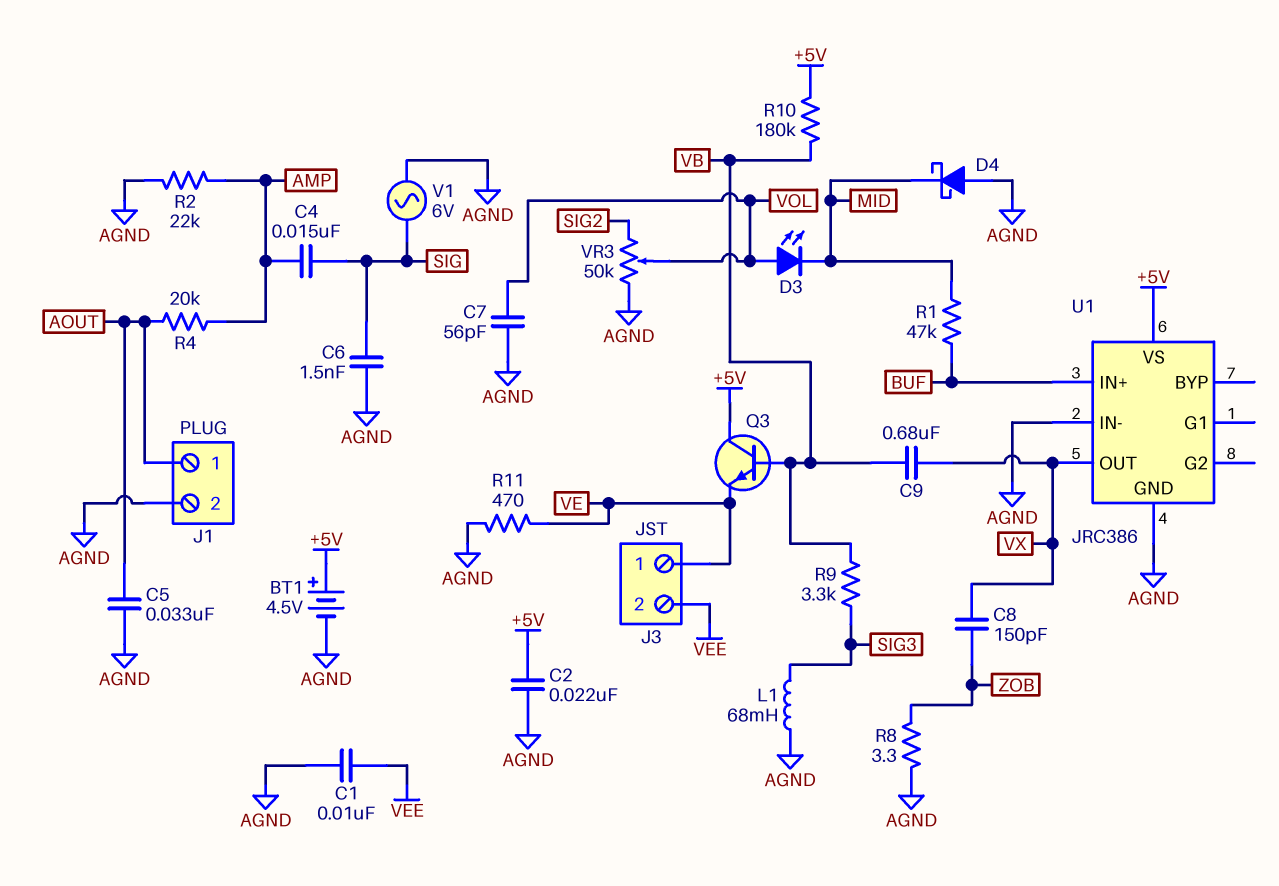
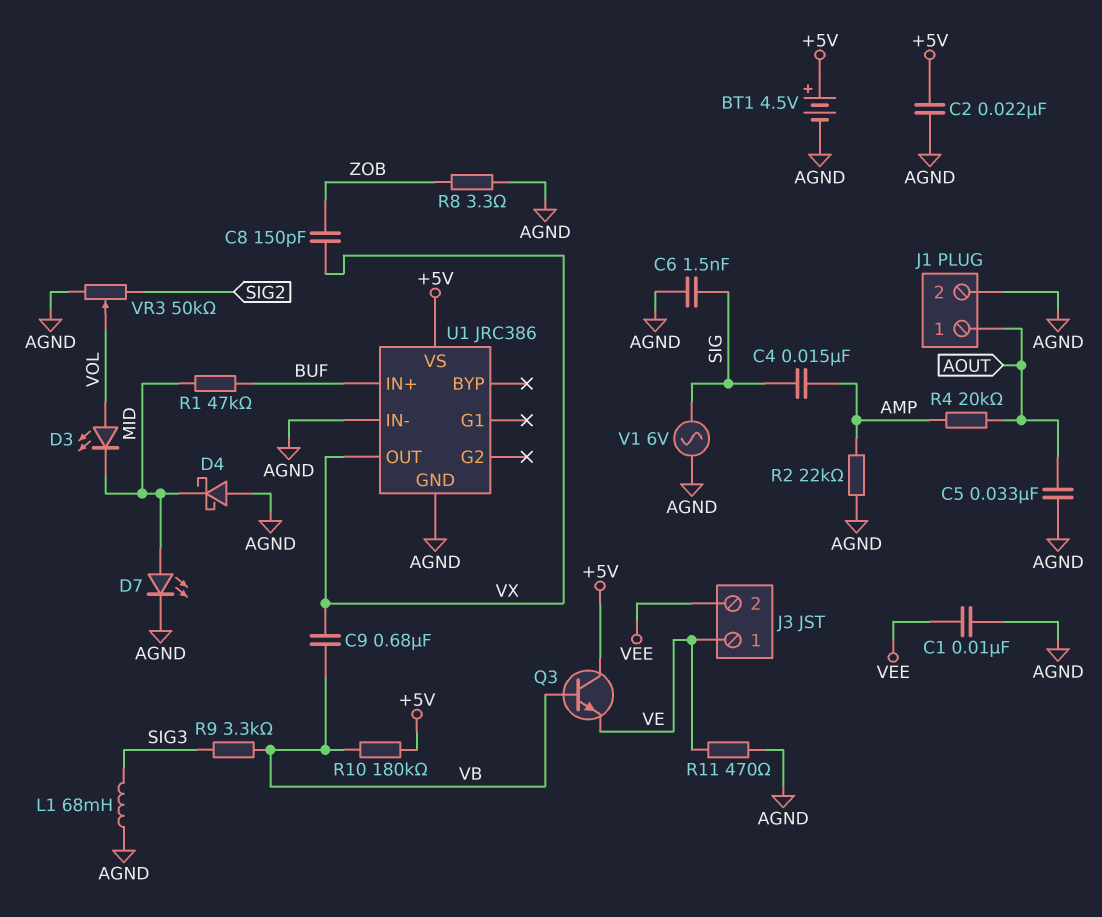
C7: 56pF (AGND, VOL) -> none
D7: none -> LED (A MID, K AGND)

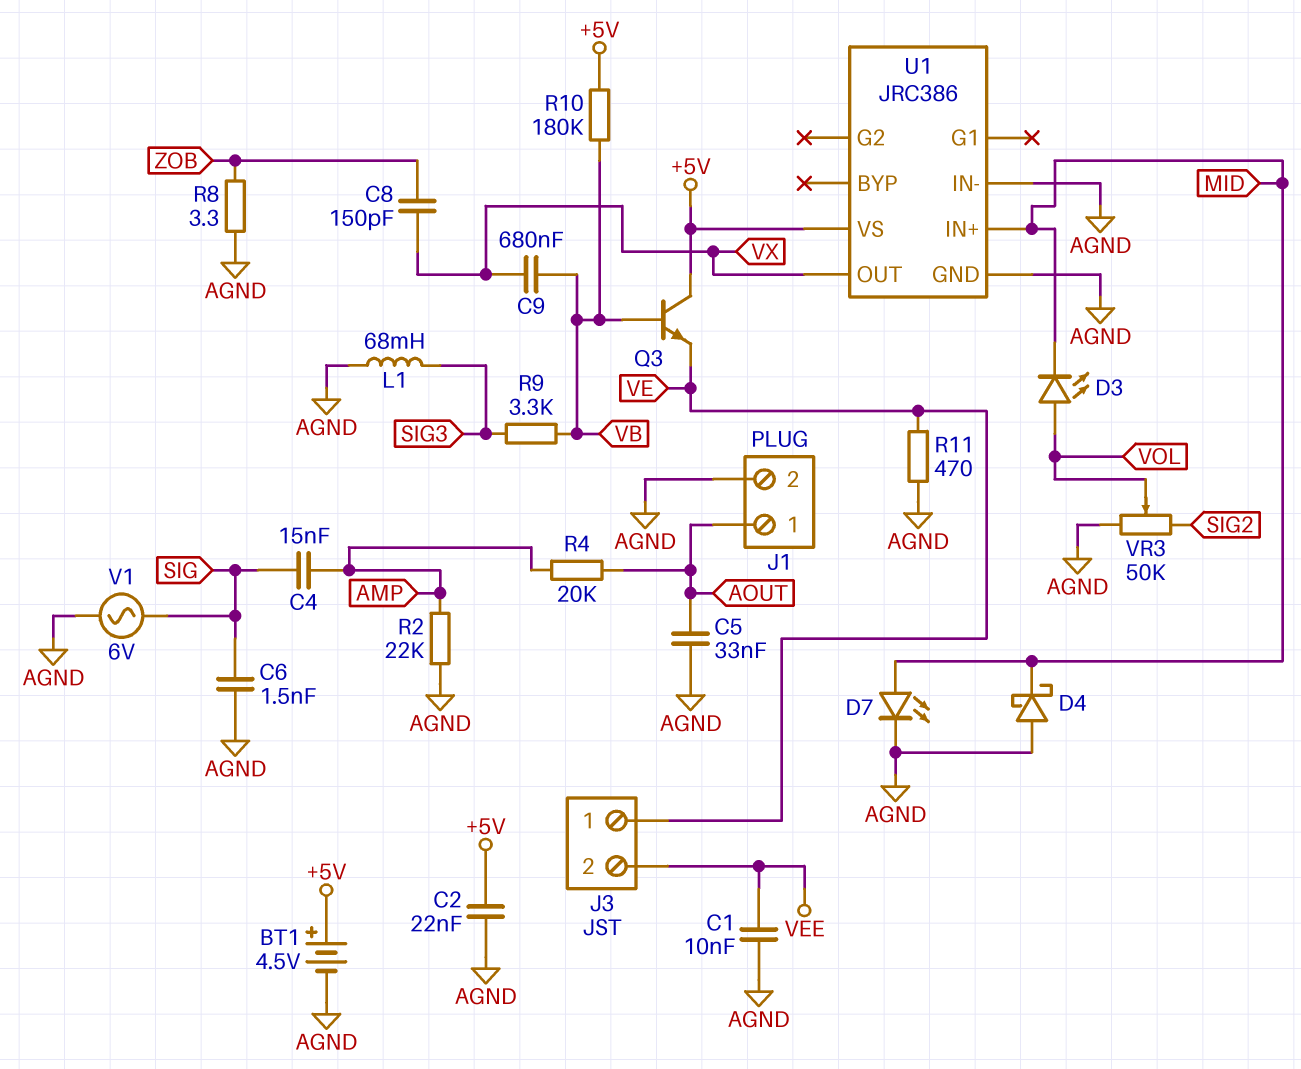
R1: 47k (BUF, MID) -> none
U1 pin IN+: BUF -> MID

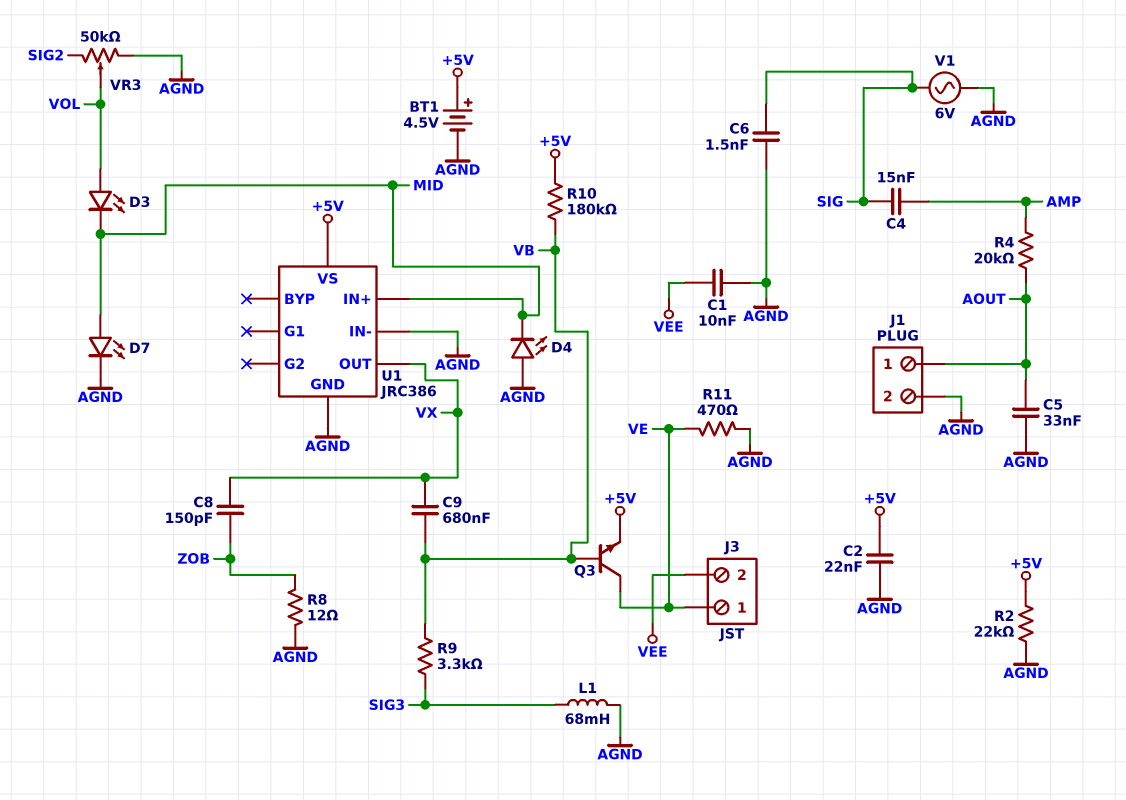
D4: schottky (A AGND, K MID) -> LED (A AGND, K MID)
Q3: NPN (B VB, C +5V, E VE) -> NPN (B VB, C VE, E +5V)
R2: 22k (AGND, AMP) -> 22k (+5V, AGND)
R8: 3.3 (AGND, ZOB) -> 12 (AGND, ZOB)

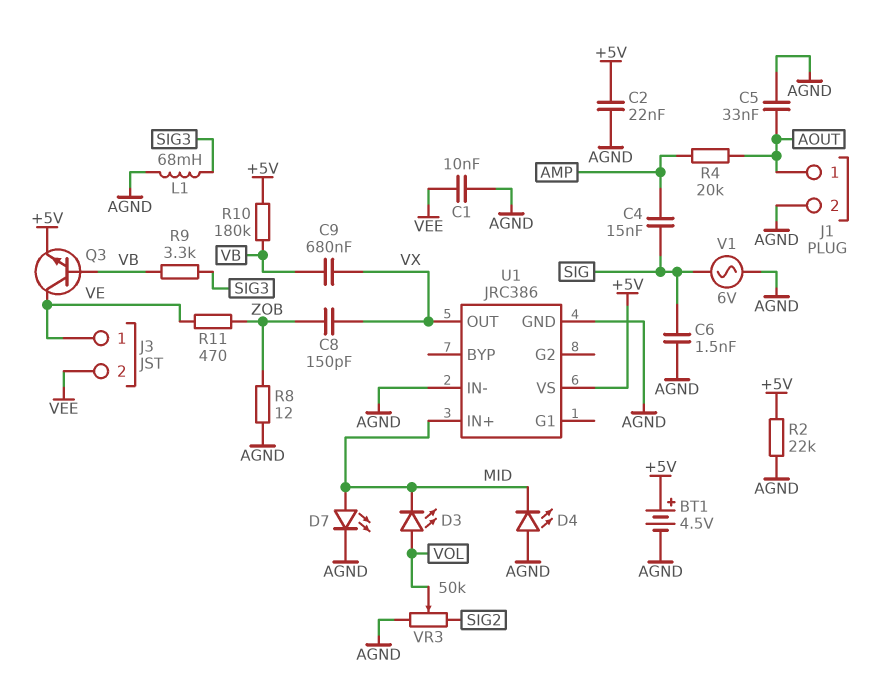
R11: 470 (AGND, VE) -> 470 (VE, ZOB)

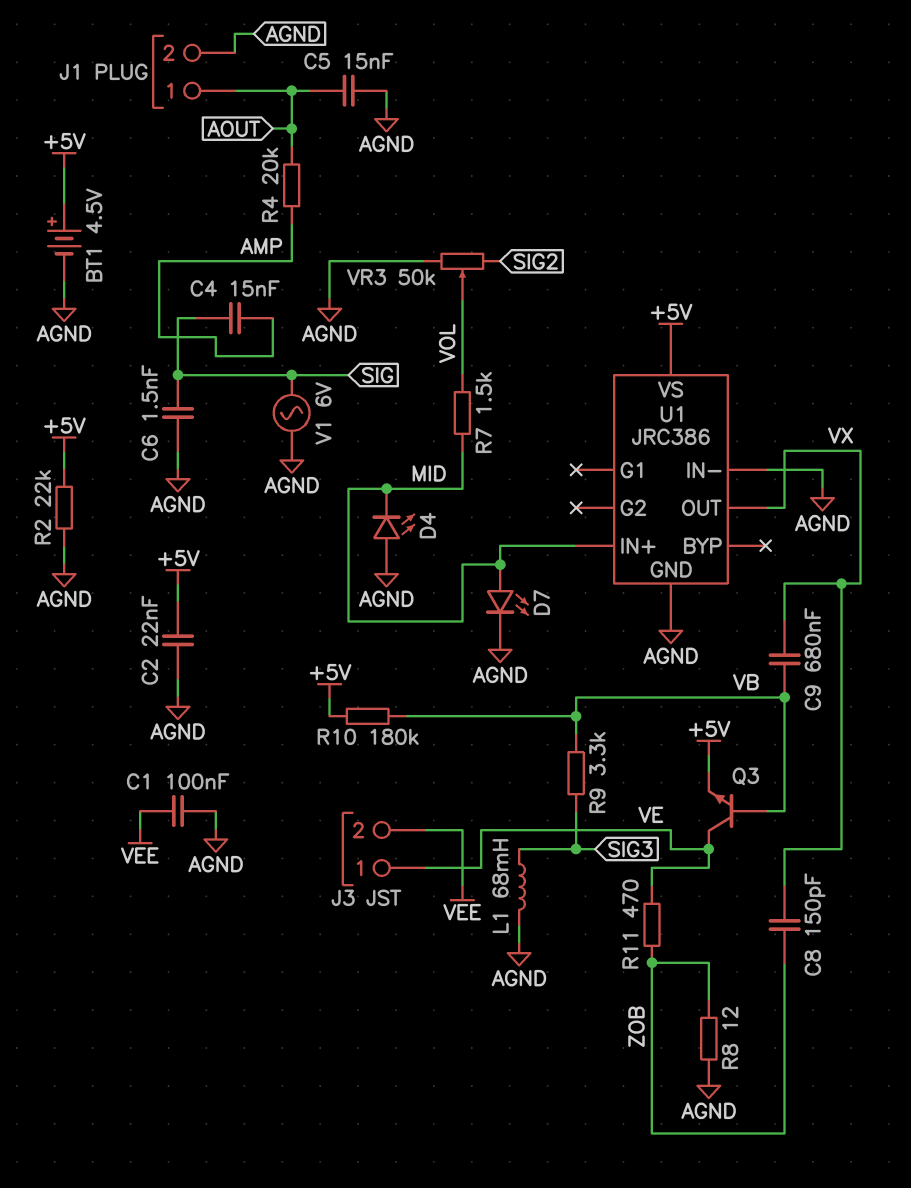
C1: 10nF (AGND, VEE) -> 100nF (AGND, VEE)
C5: 33nF (AGND, AOUT) -> 15nF (AGND, AOUT)
D3: LED (A VOL, K MID) -> none
R7: none -> 1.5k (MID, VOL)

